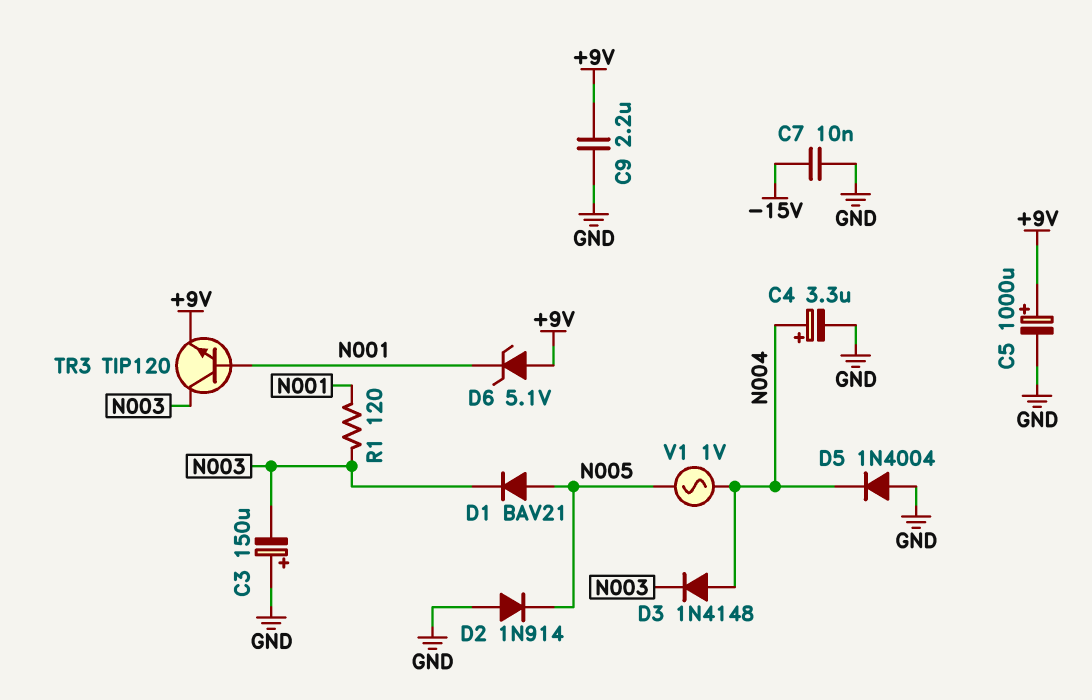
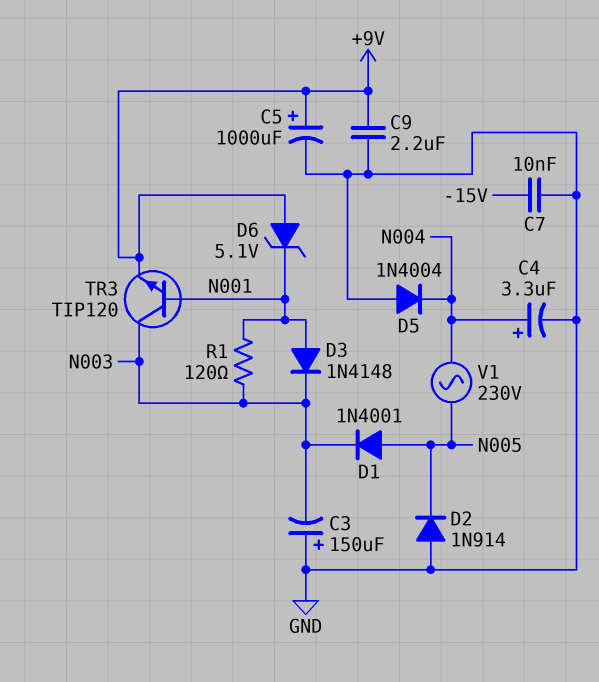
D1: diode BAV21 (A N005, K N003) -> diode 1N4001 (A N005, K N003)
D3: diode 1N4148 (A N004, K N003) -> diode 1N4148 (A N001, K N003)
V1: AC 1V (N004, N005) -> AC 230V (N004, N005)

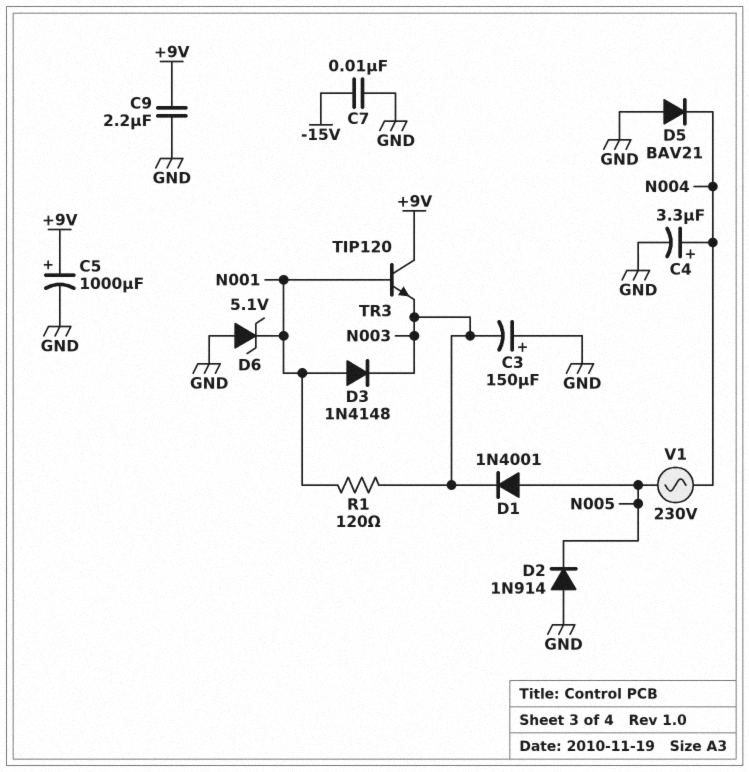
D5: diode 1N4004 (A GND, K N004) -> diode BAV21 (A GND, K N004)
D6: zener 5.1V (A +9V, K N001) -> zener 5.1V (A GND, K N001)
TR3: NPN TIP120 (B N001, C N003, E +9V) -> NPN TIP120 (B N001, C +9V, E N003)

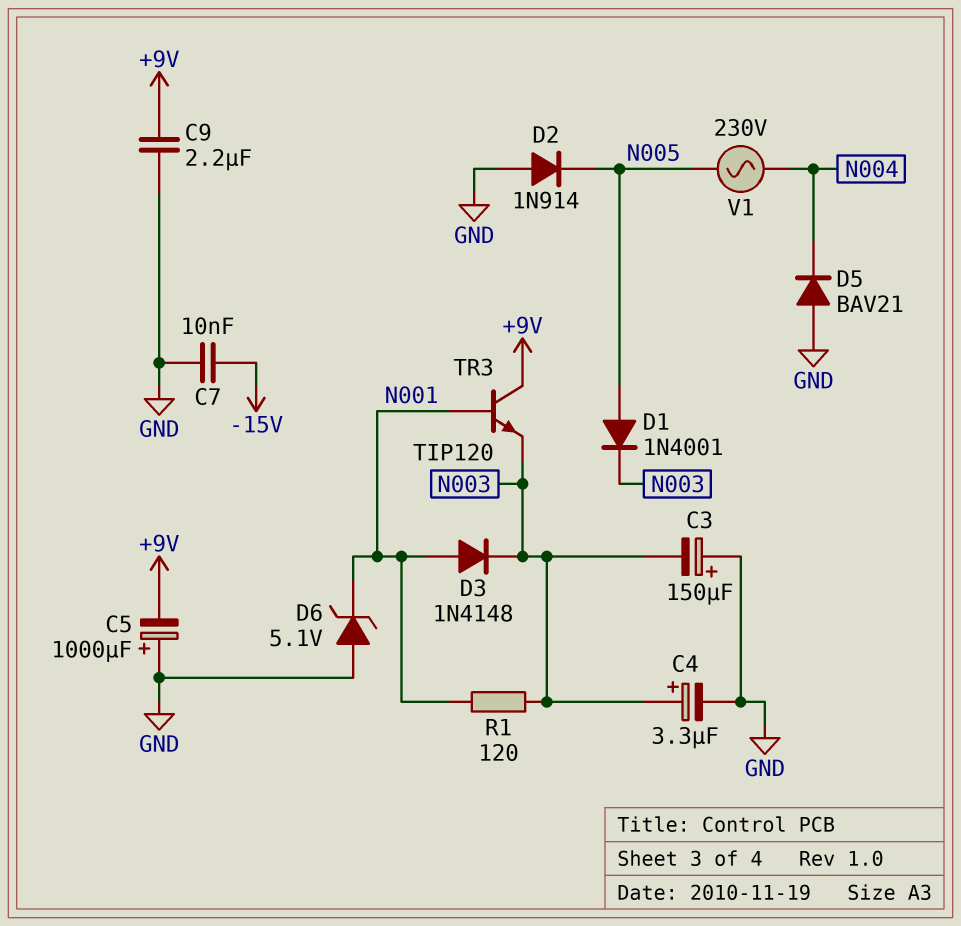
C4: 3.3uF (plus N004, minus GND) -> 3.3uF (plus N003, minus GND)
C5: 1000uF (plus +9V, minus GND) -> 1000uF (plus GND, minus +9V)

